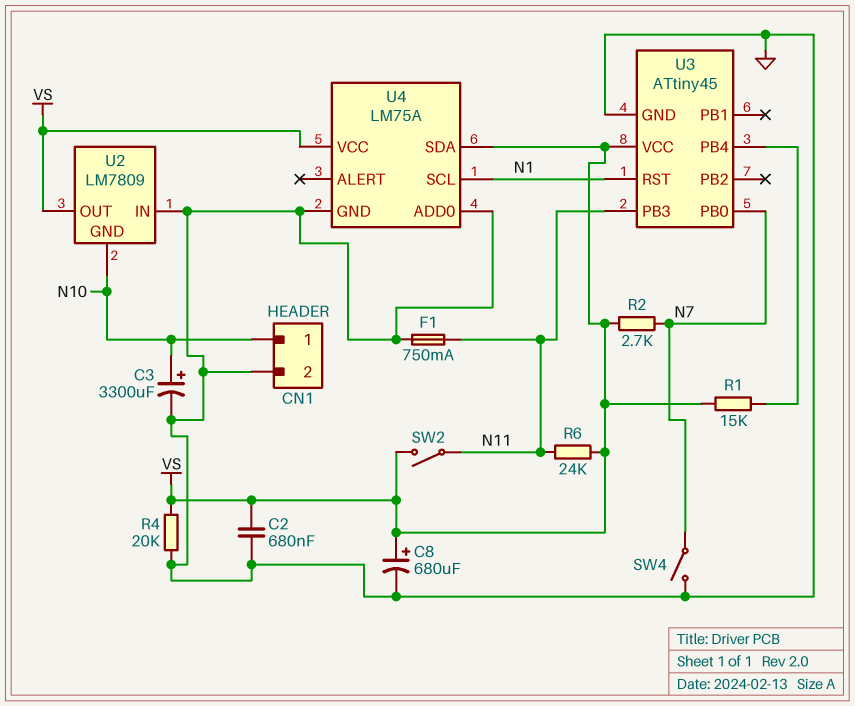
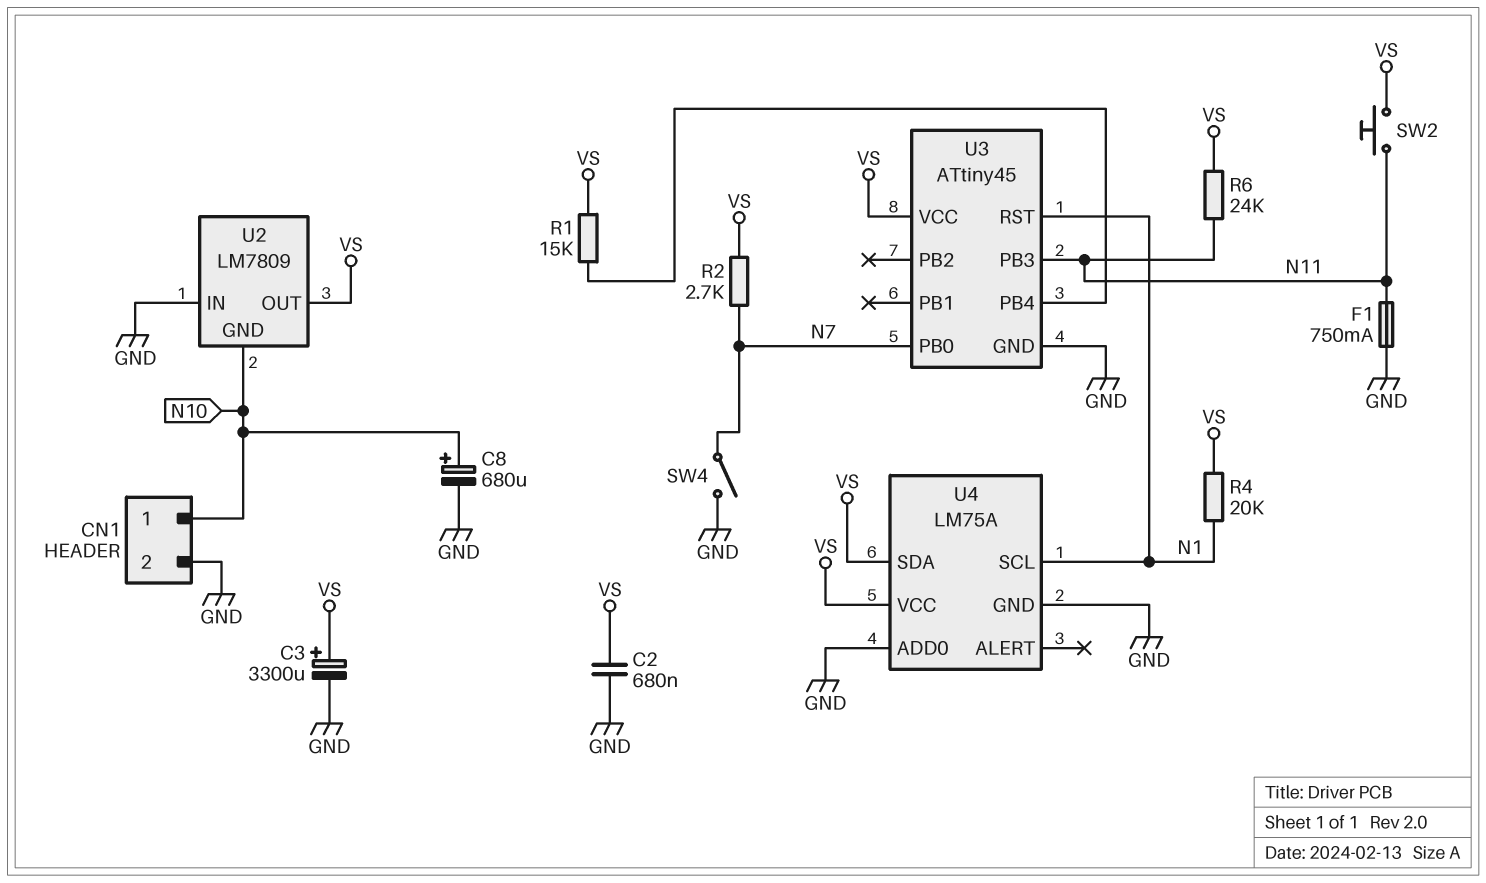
C3: 3300uF (plus N10, minus GND) -> 3300uF (plus VS, minus GND)
C8: 680uF (plus VS, minus GND) -> 680uF (plus N10, minus GND)
R4: 20k (GND, VS) -> 20k (N1, VS)
SW2: switch (N11, VS) -> button (N11, VS)

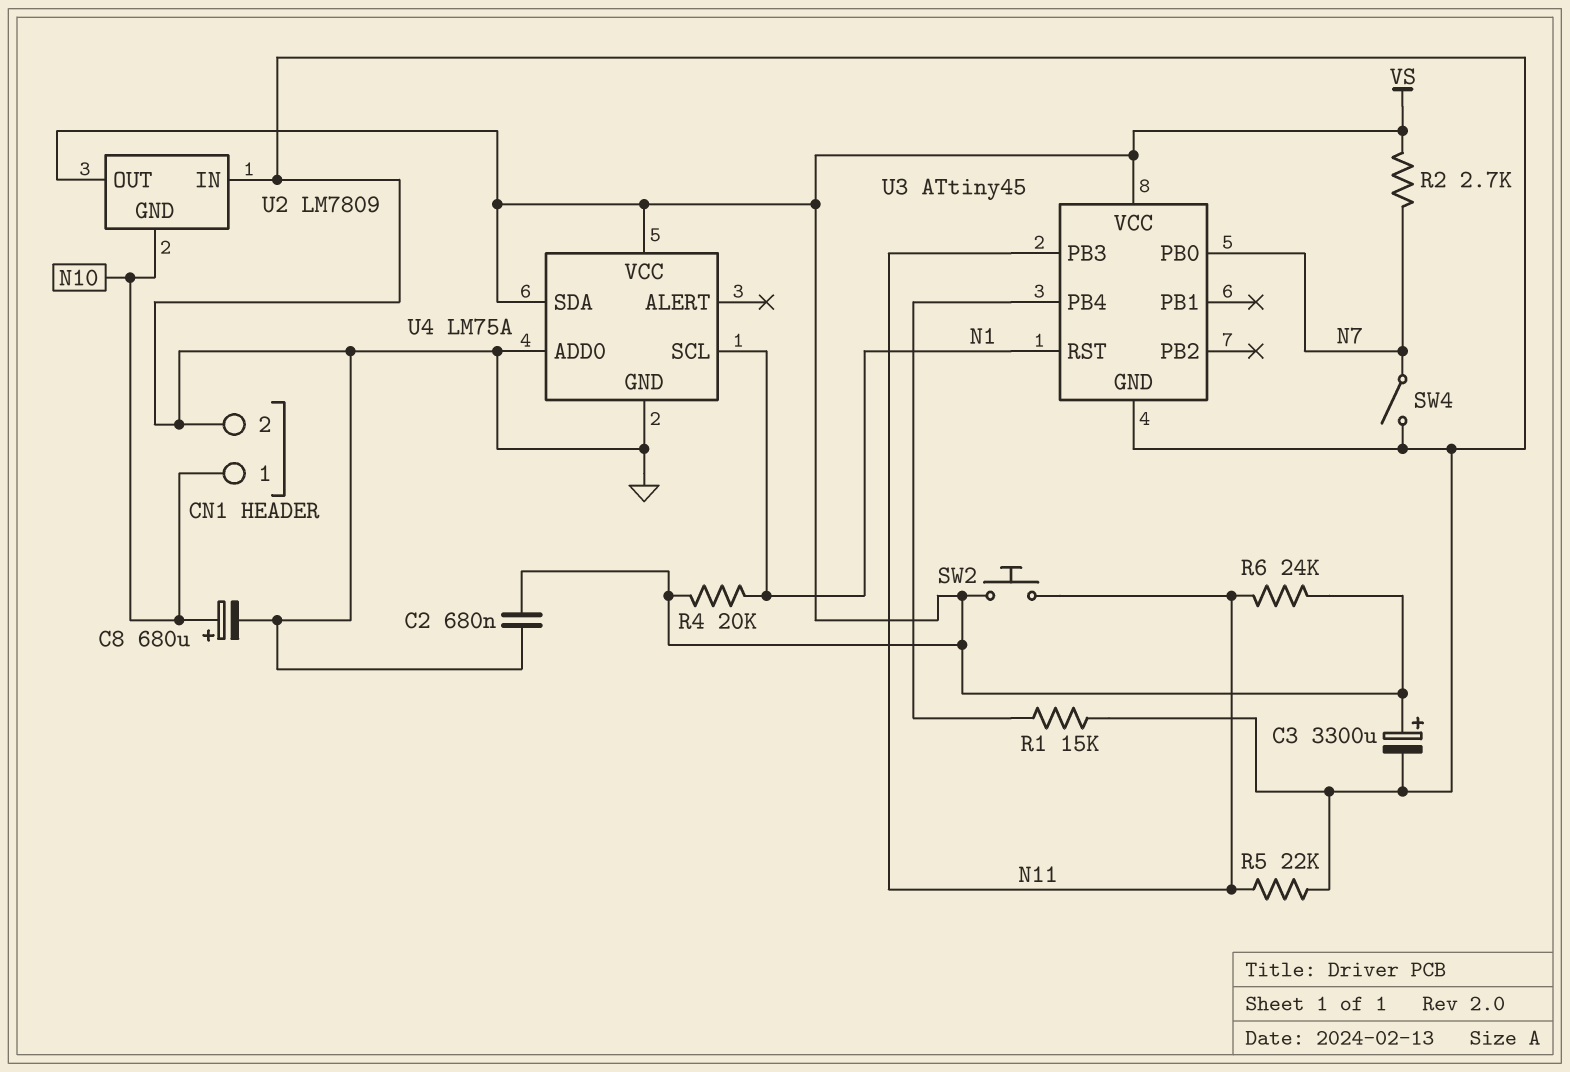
F1: 750mA (GND, N11) -> none
R1: 15k (U3/PB4, VS) -> 15k (GND, U3/PB4)
R5: none -> 22k (GND, N11)

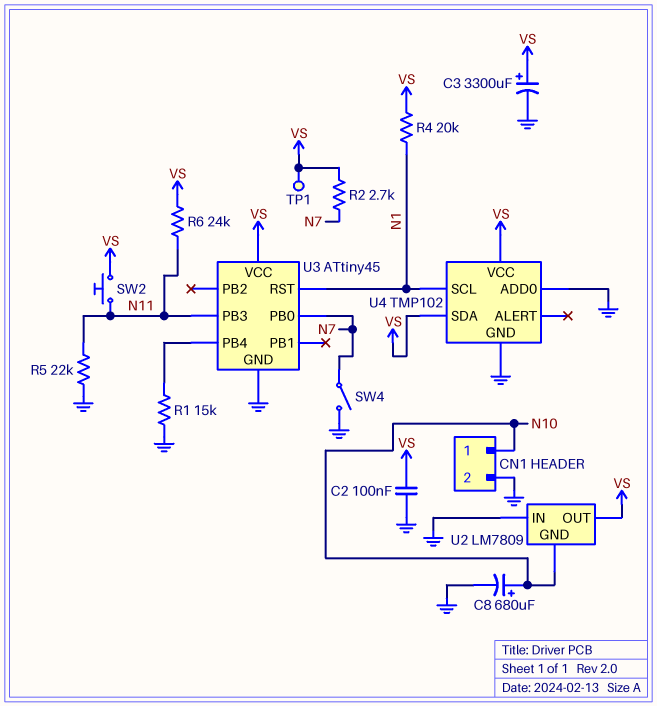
C2: 680nF (GND, VS) -> 100nF (GND, VS)
TP1: none -> test point (VS)
U4: LM75A -> TMP102

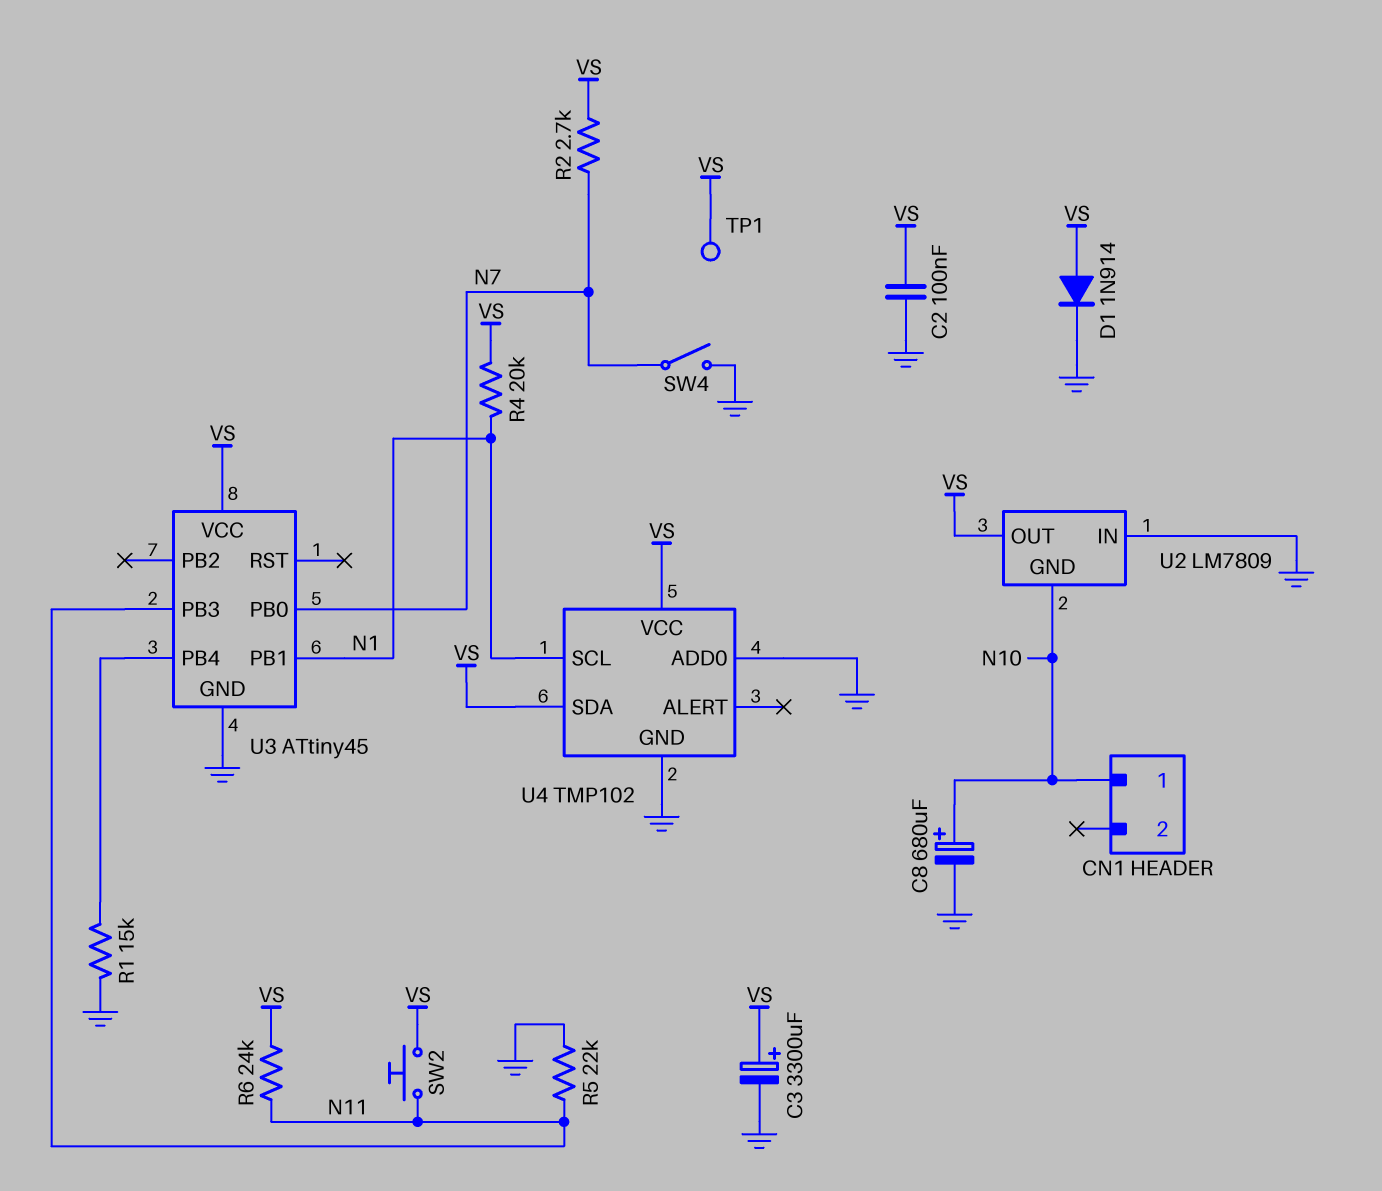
CN1 pin 2: GND -> none
D1: none -> diode 1N914 (A VS, K GND)
U3 pin PB1: none -> N1
U3 pin RST: N1 -> none

